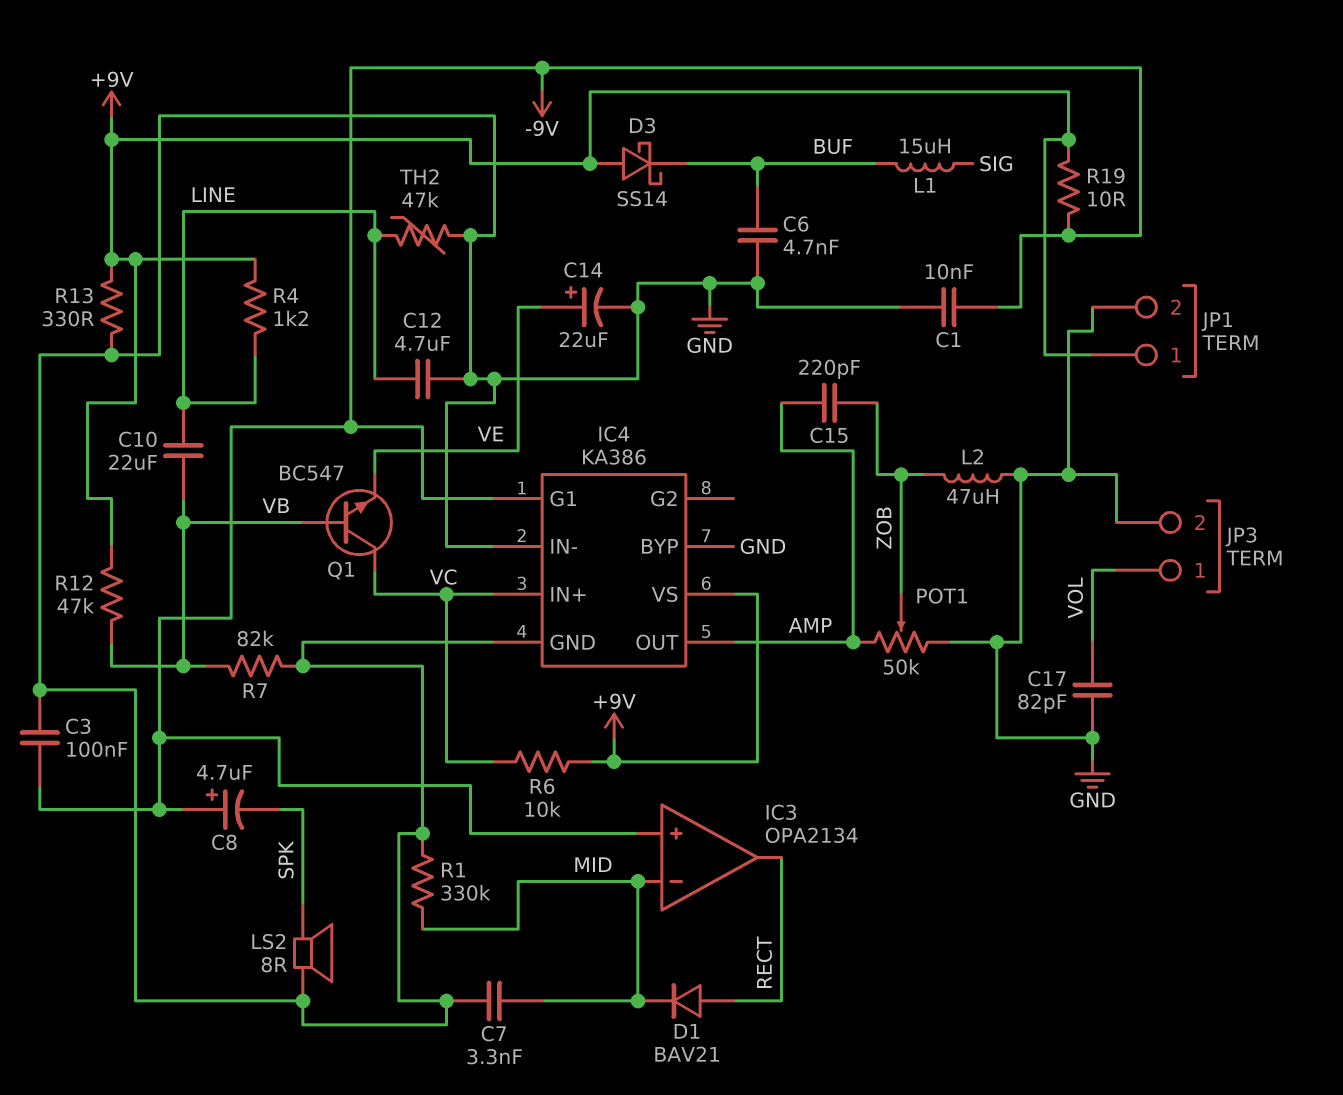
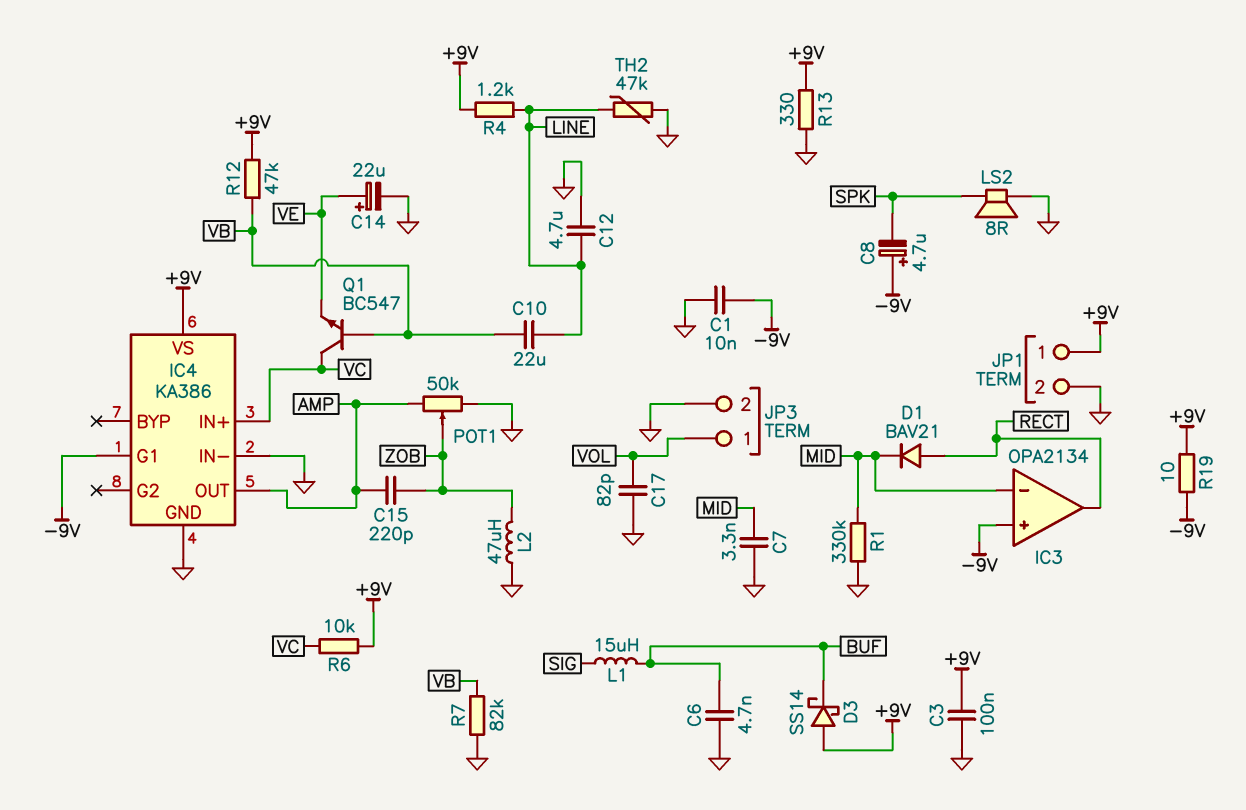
C3: 100nF (-9V, GND) -> 100nF (+9V, GND)
IC4 pin BYP: GND -> none

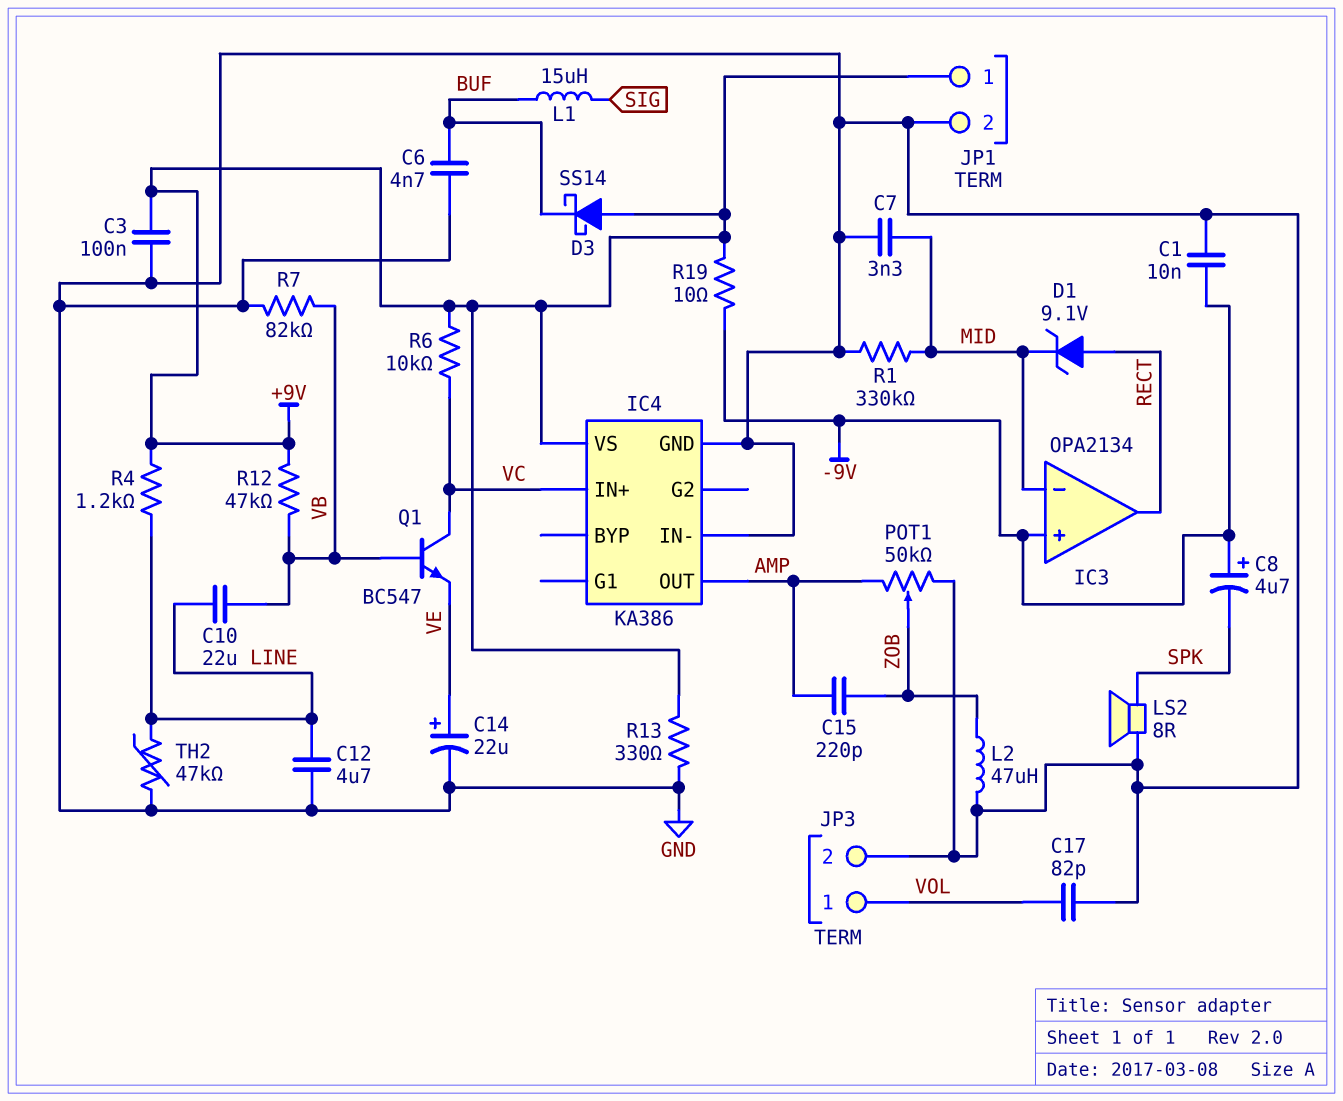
D1: diode BAV21 (A RECT, K MID) -> zener 9.1V (A RECT, K MID)
IC4 pin G1: -9V -> none

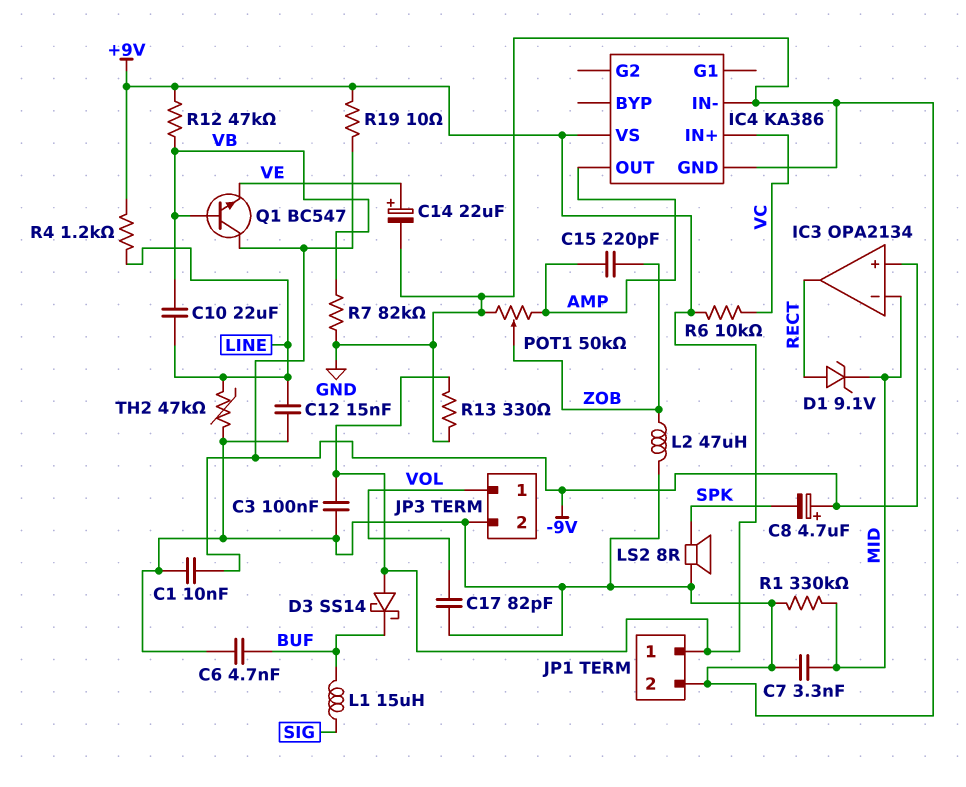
C12: 4.7uF (GND, LINE) -> 15nF (GND, LINE)
Q1: NPN BC547 (B VB, C VC, E VE) -> NPN BC547 (B VB, C -9V, E VE)

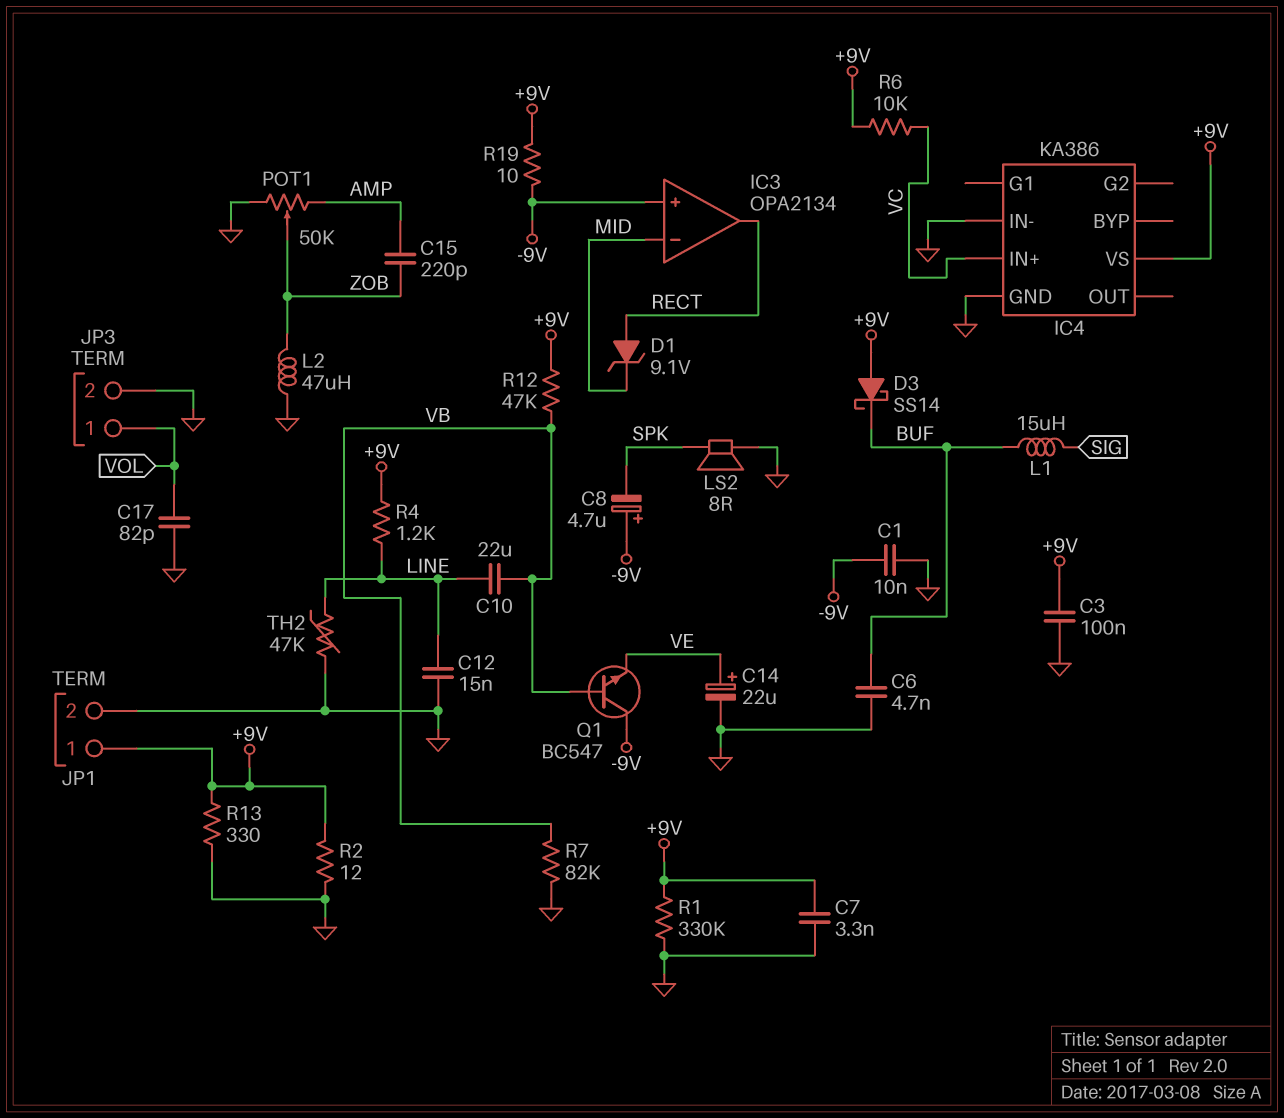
C7: 3.3nF (GND, MID) -> 3.3nF (+9V, GND)
IC4 pin OUT: AMP -> none
R1: 330k (GND, MID) -> 330k (+9V, GND)
R2: none -> 12 (+9V, GND)

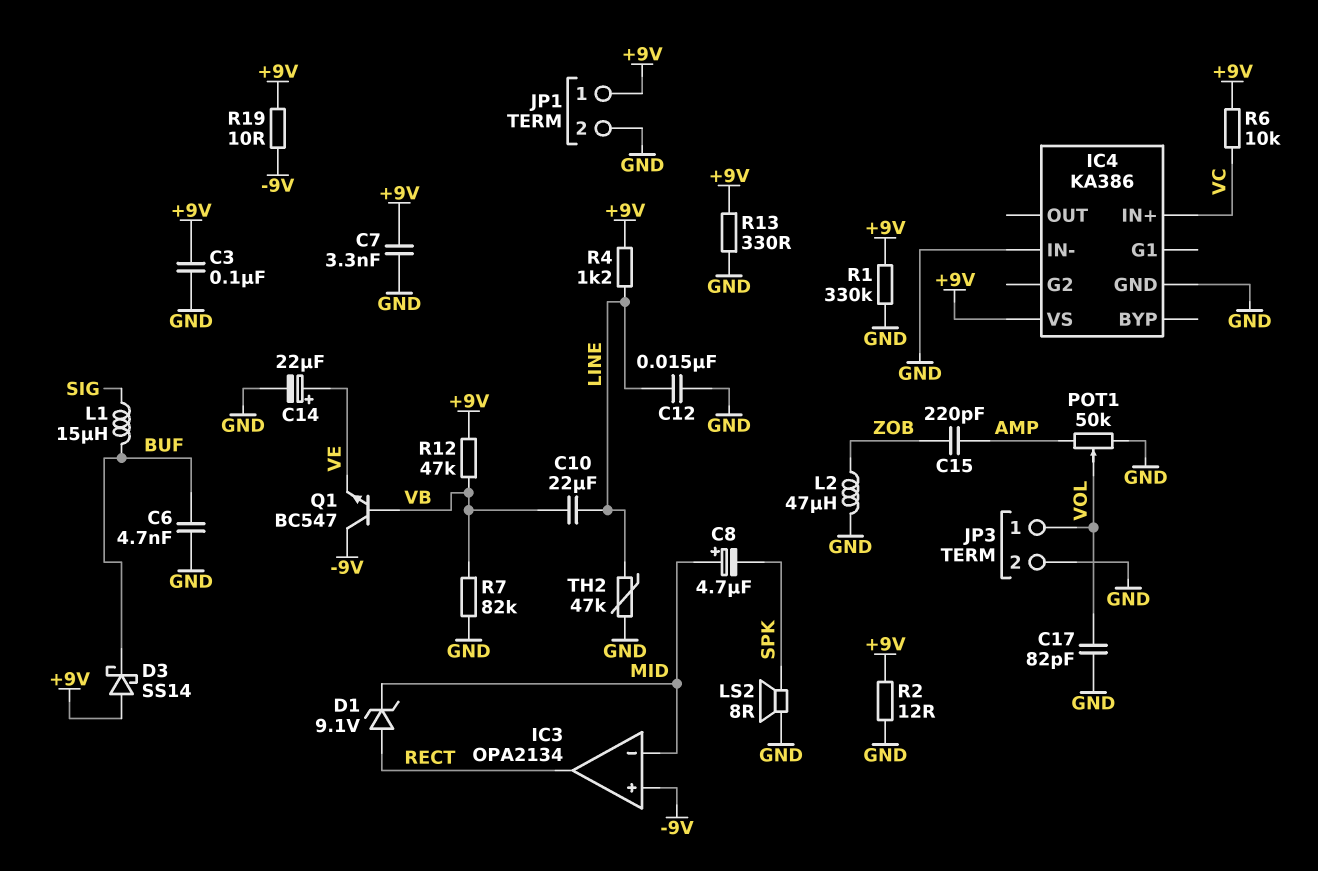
C1: 10nF (-9V, GND) -> none
C8: 4.7uF (plus -9V, minus SPK) -> 4.7uF (plus MID, minus SPK)
POT1: 50k (AMP, GND, wiper ZOB) -> 50k (AMP, GND, wiper VOL)

